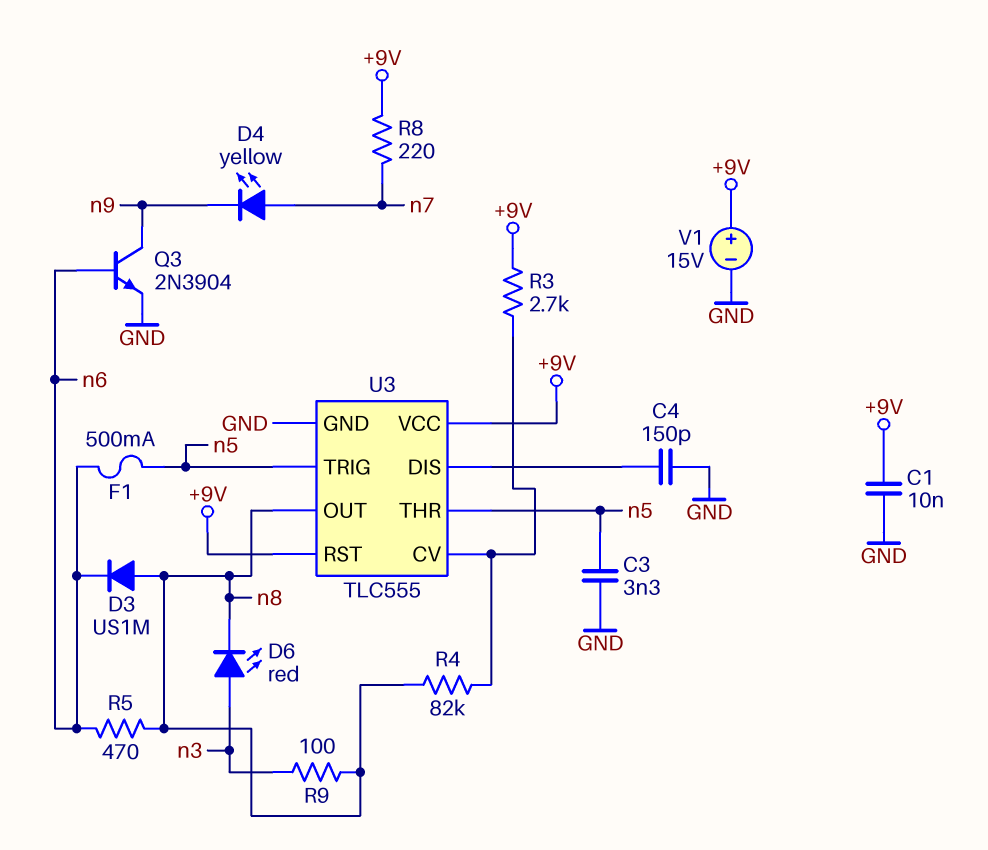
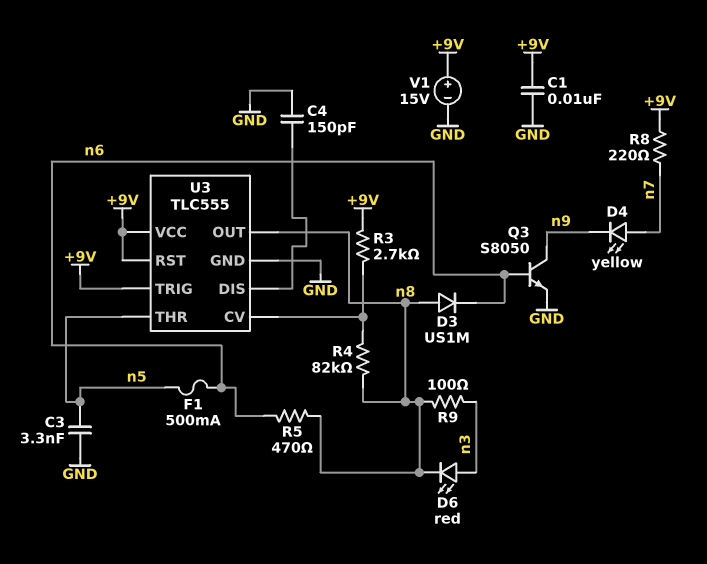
Q3: NPN 2N3904 (B n6, C n9, E GND) -> NPN S8050 (B n6, C n9, E GND)
U3 pin TRIG: n5 -> +9V

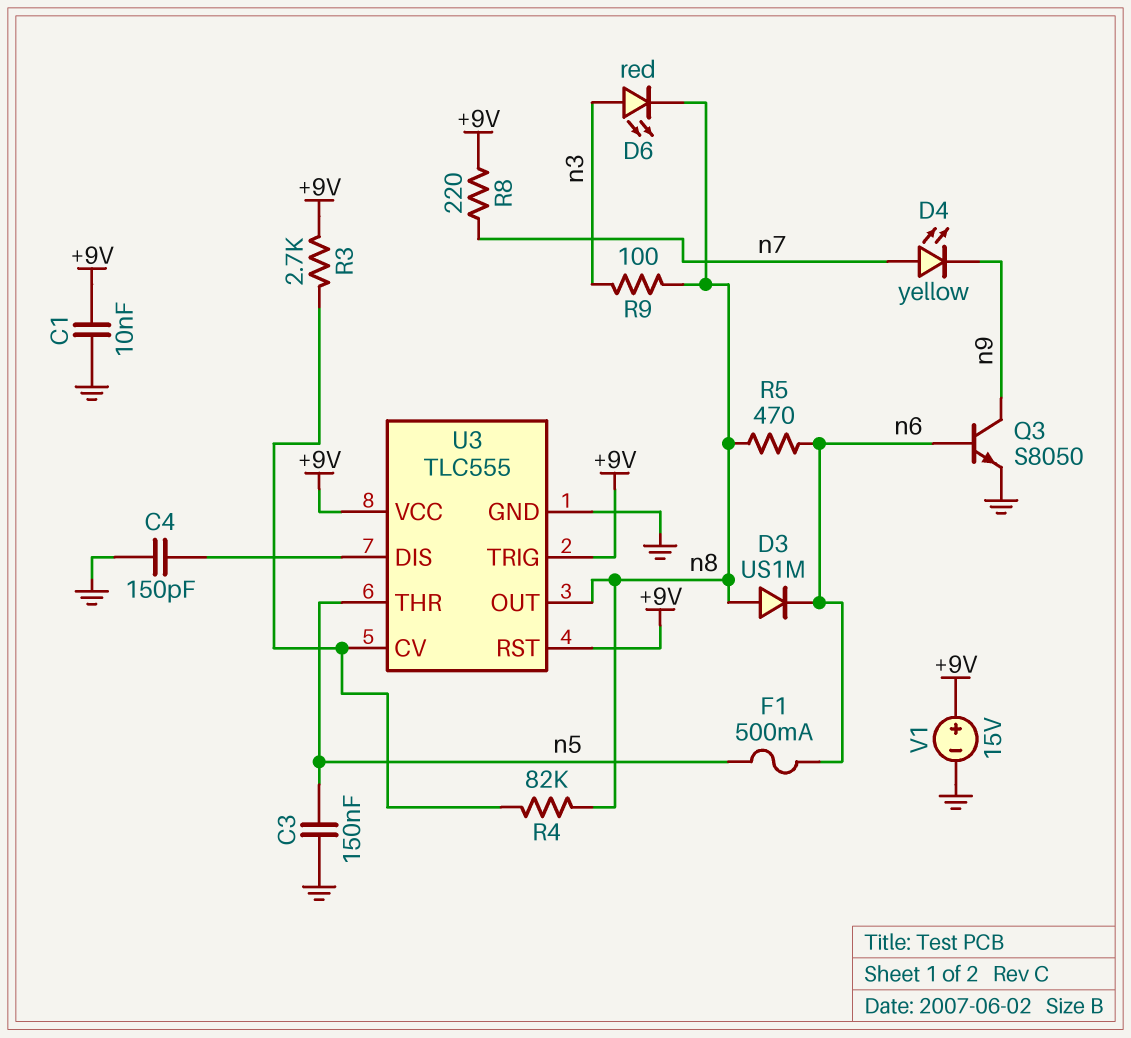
C3: 3.3nF (GND, n5) -> 150nF (GND, n5)

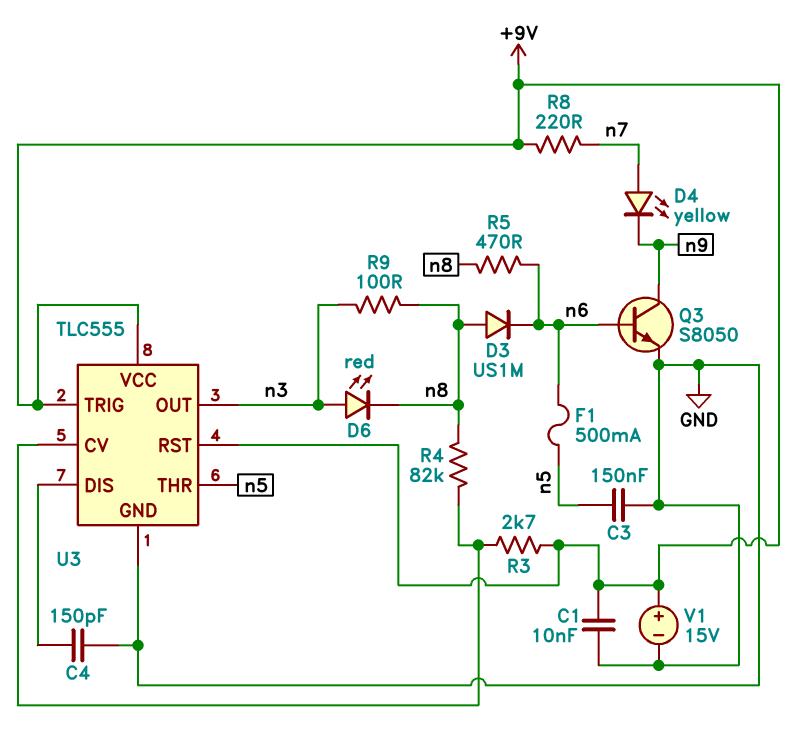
U3 pin OUT: n8 -> n3

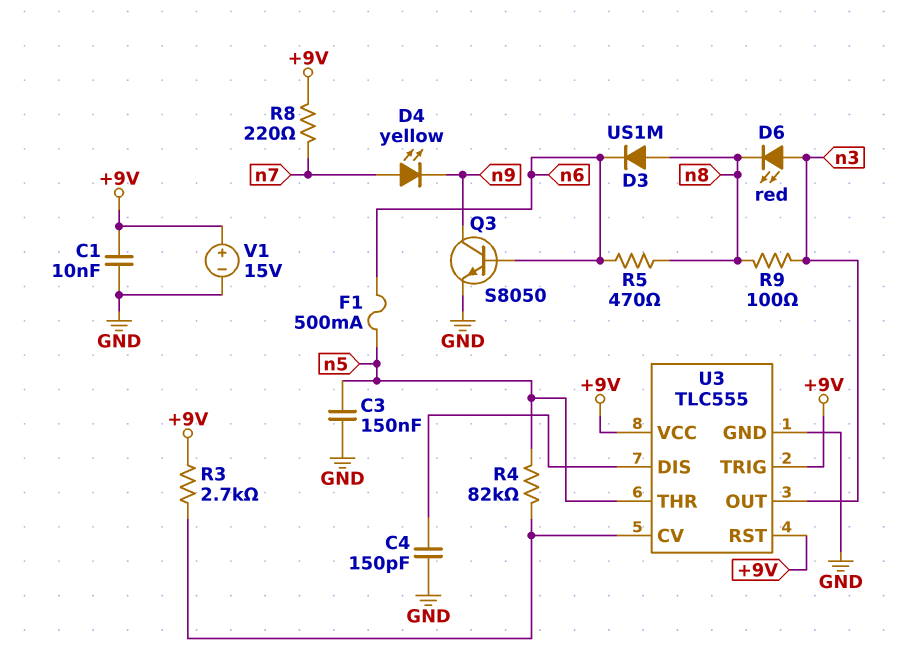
R4: 82k (U3/CV, n8) -> 82k (U3/CV, n5)

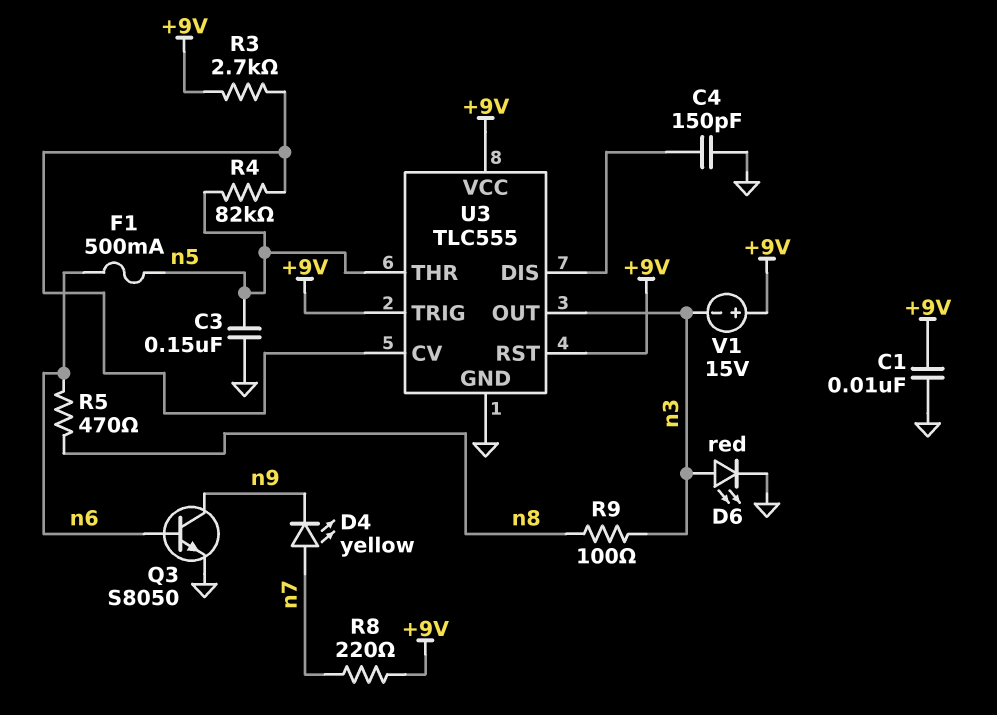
D3: diode US1M (A n8, K n6) -> none
D6: LED red (A n3, K n8) -> LED red (A n3, K GND)
V1: 15V (plus +9V, minus GND) -> 15V (plus +9V, minus n3)

